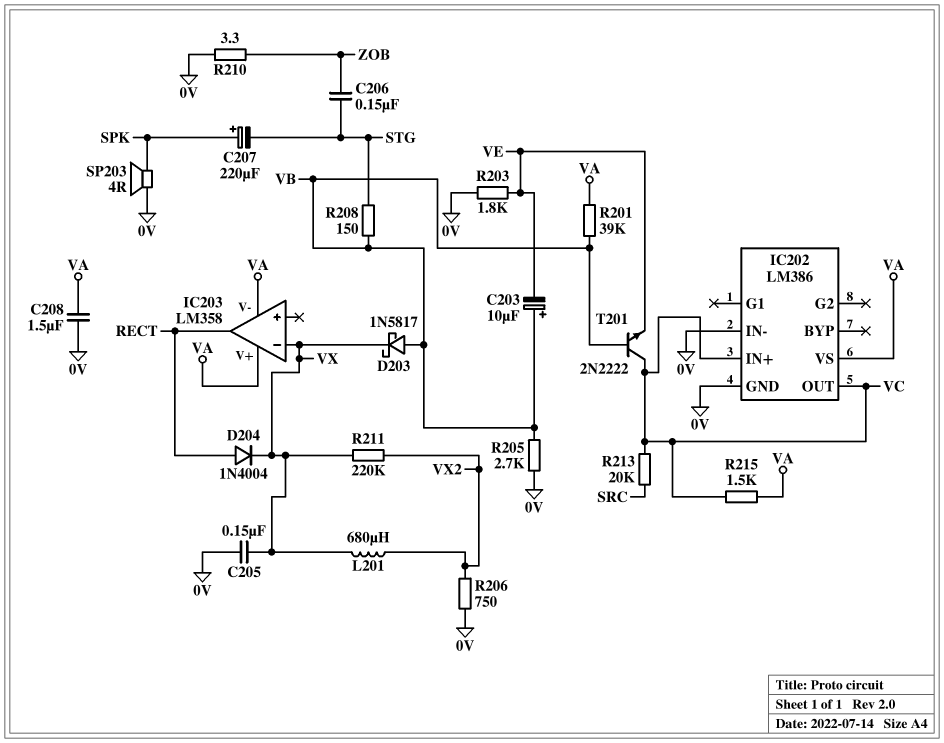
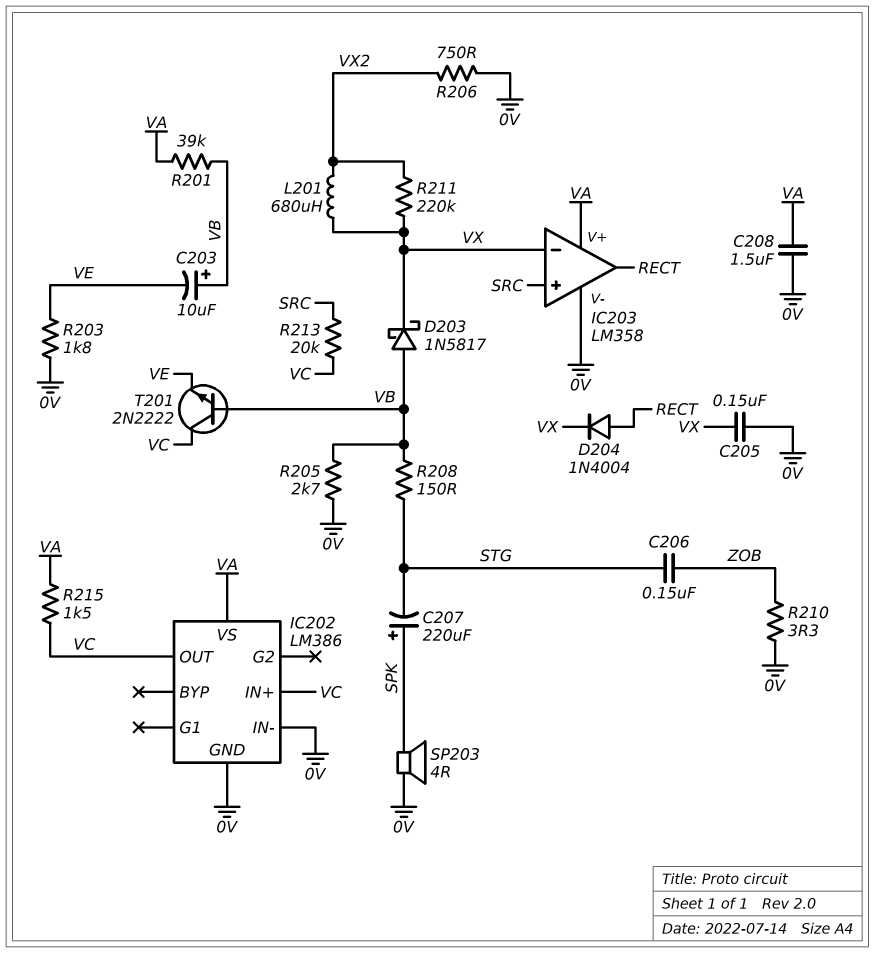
IC203 pin V-: VA -> 0V
IC203 pin in+: none -> SRC

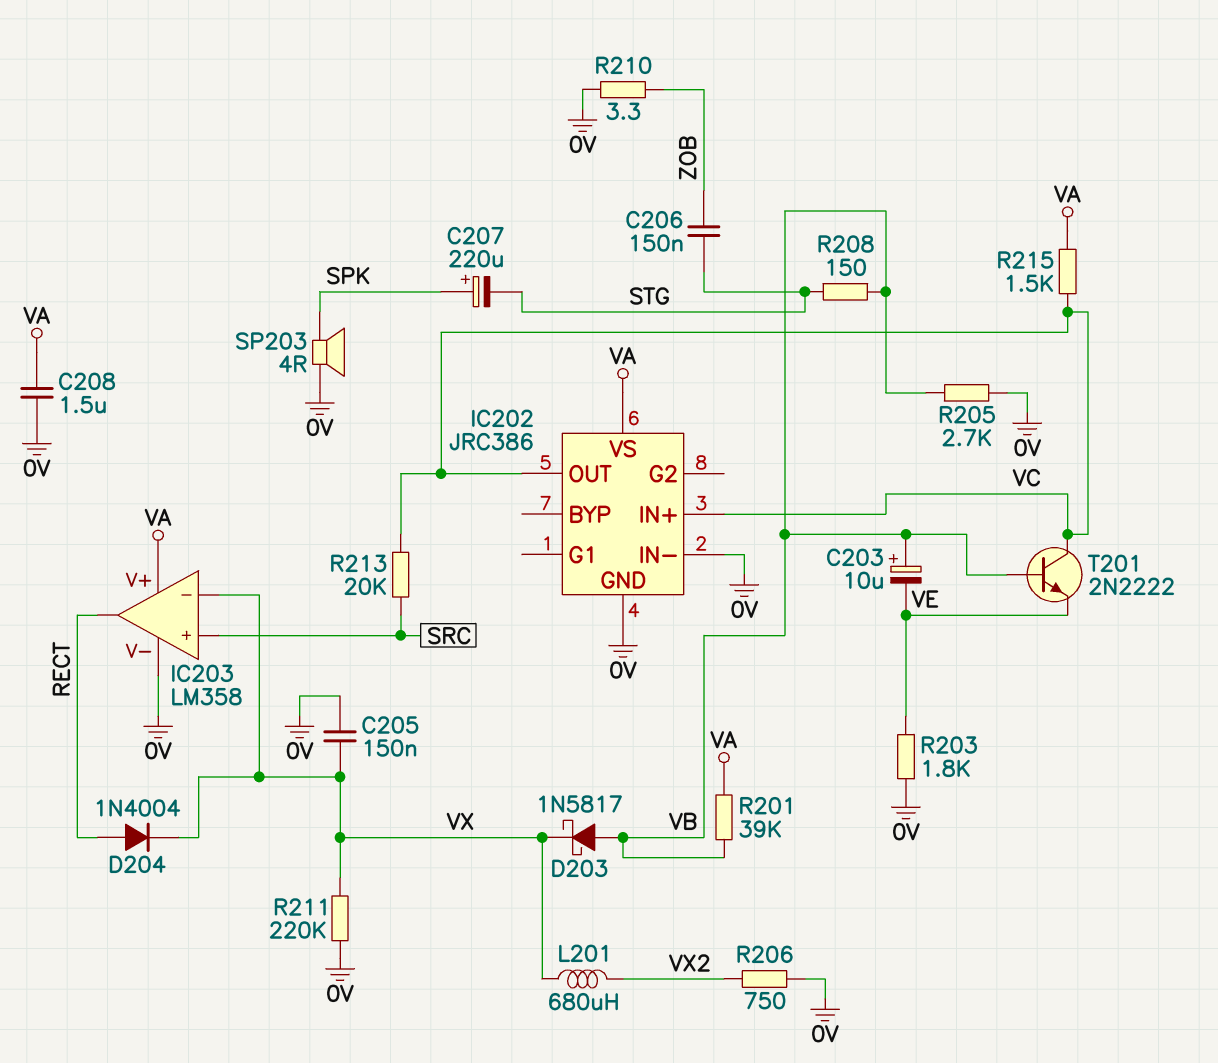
IC202: LM386 -> JRC386
R211: 220k (VX, VX2) -> 220k (0V, VX)

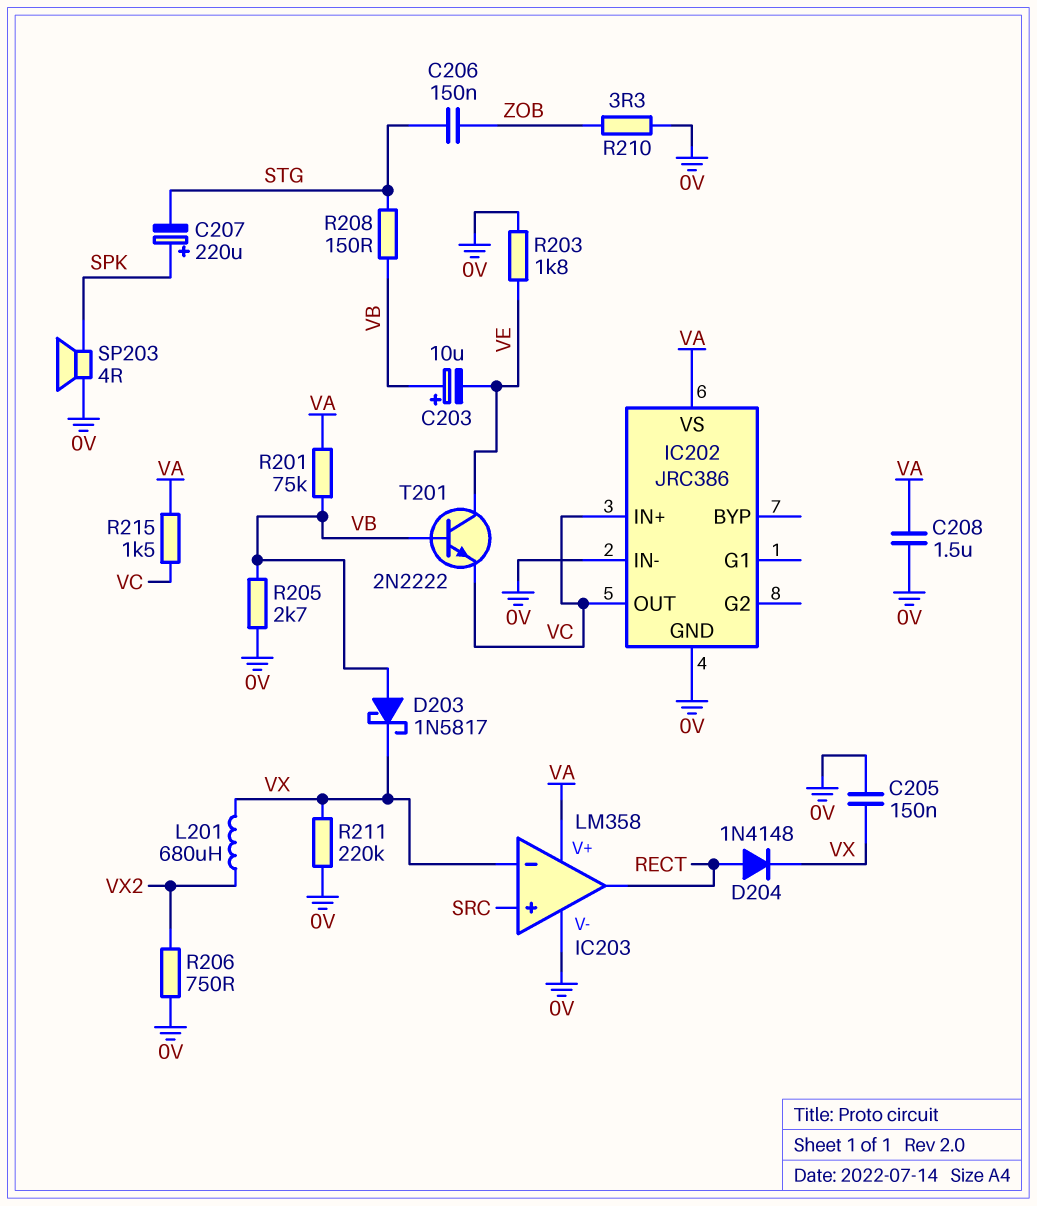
D204: diode 1N4004 (A RECT, K VX) -> diode 1N4148 (A RECT, K VX)
R201: 39k (VA, VB) -> 75k (VA, VB)
R213: 20k (SRC, VC) -> none
T201: NPN 2N2222 (B VB, C VC, E VE) -> NPN 2N2222 (B VB, C VE, E VC)

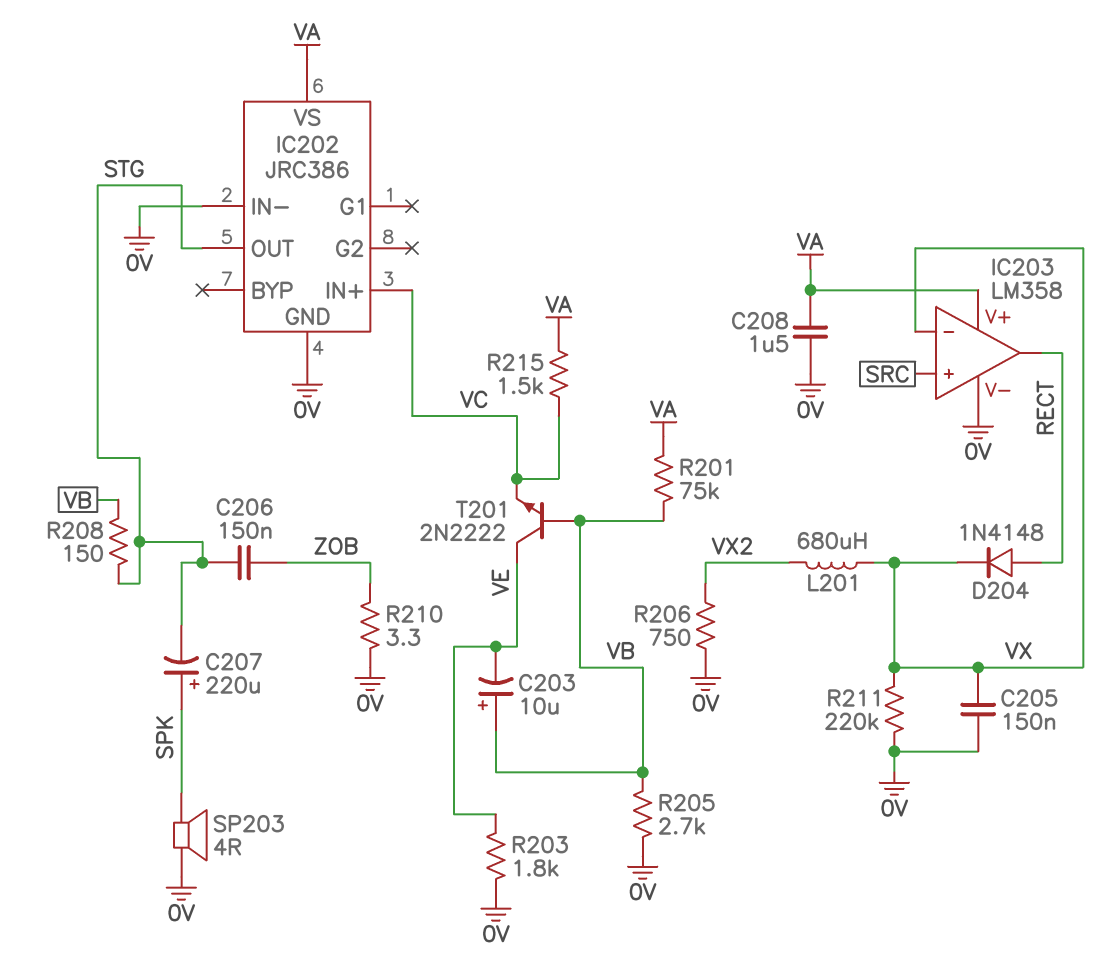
D203: schottky 1N5817 (A VB, K VX) -> none
IC202 pin OUT: VC -> STG

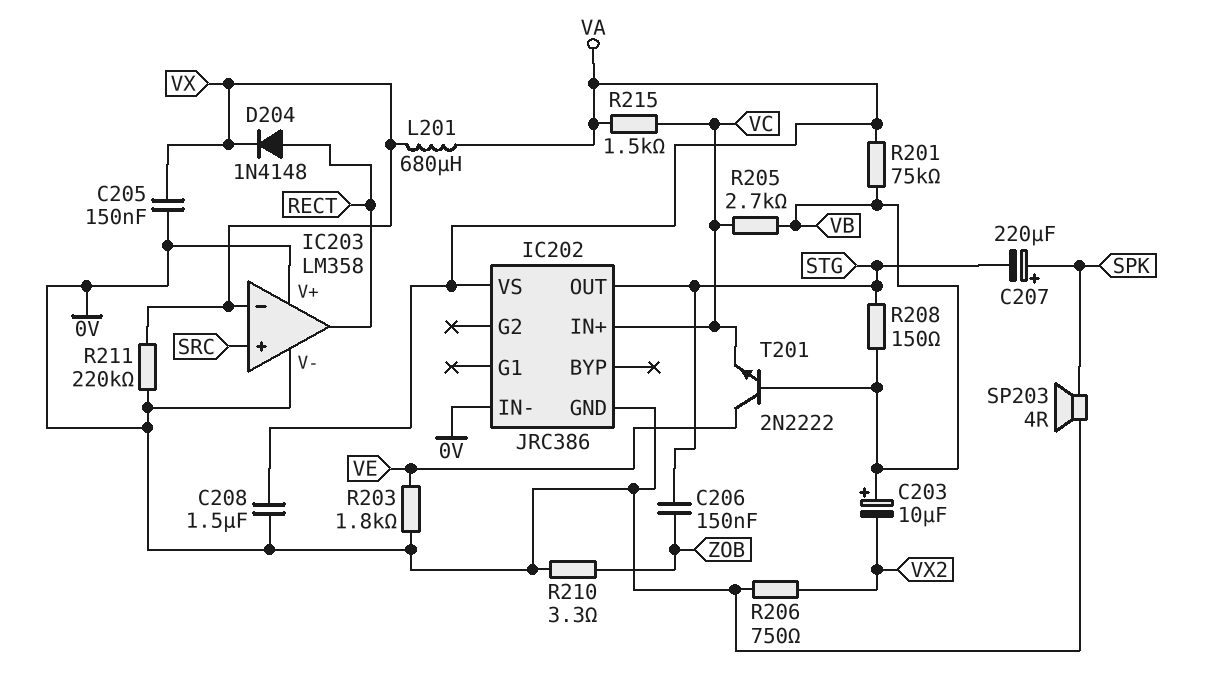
C203: 10uF (plus VB, minus VE) -> 10uF (plus VB, minus VX2)
IC203 pin V+: VA -> 0V
L201: 680uH (VX, VX2) -> 680uH (VA, VX)
R205: 2.7k (0V, VB) -> 2.7k (VB, VC)

